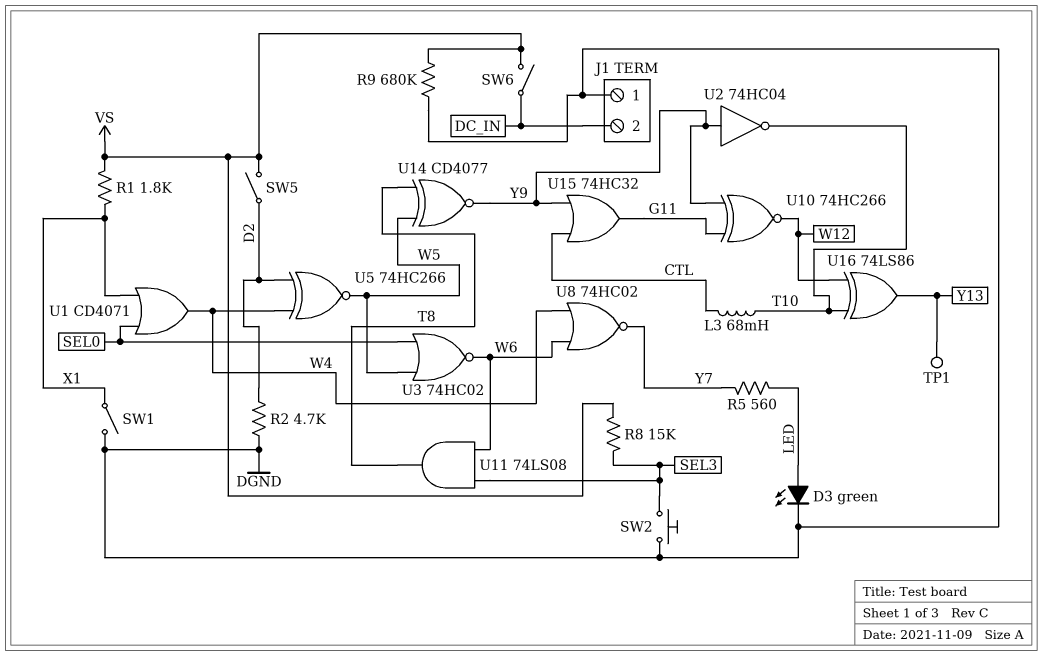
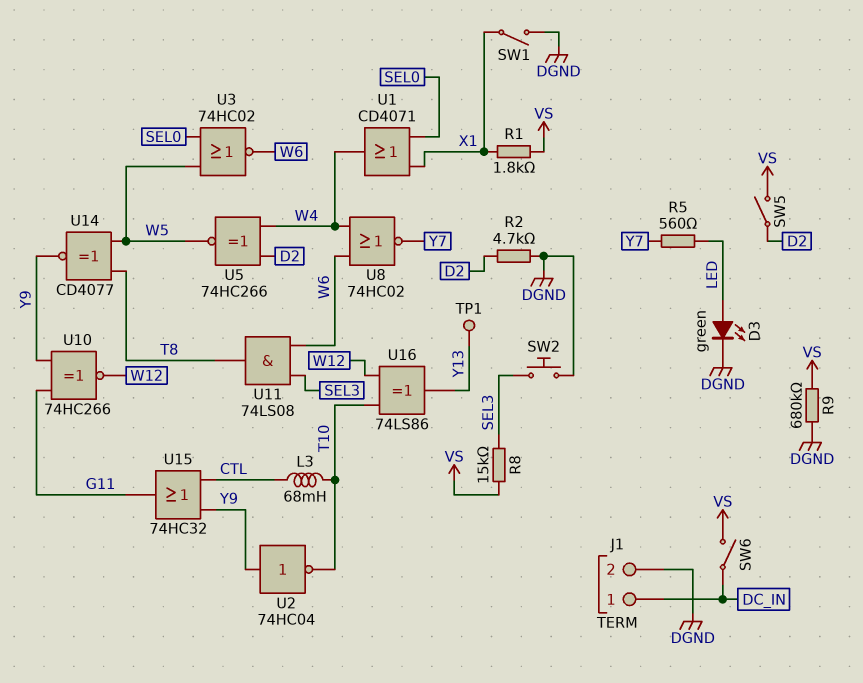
J1 pin 1: DGND -> DC_IN
J1 pin 2: DC_IN -> DGND

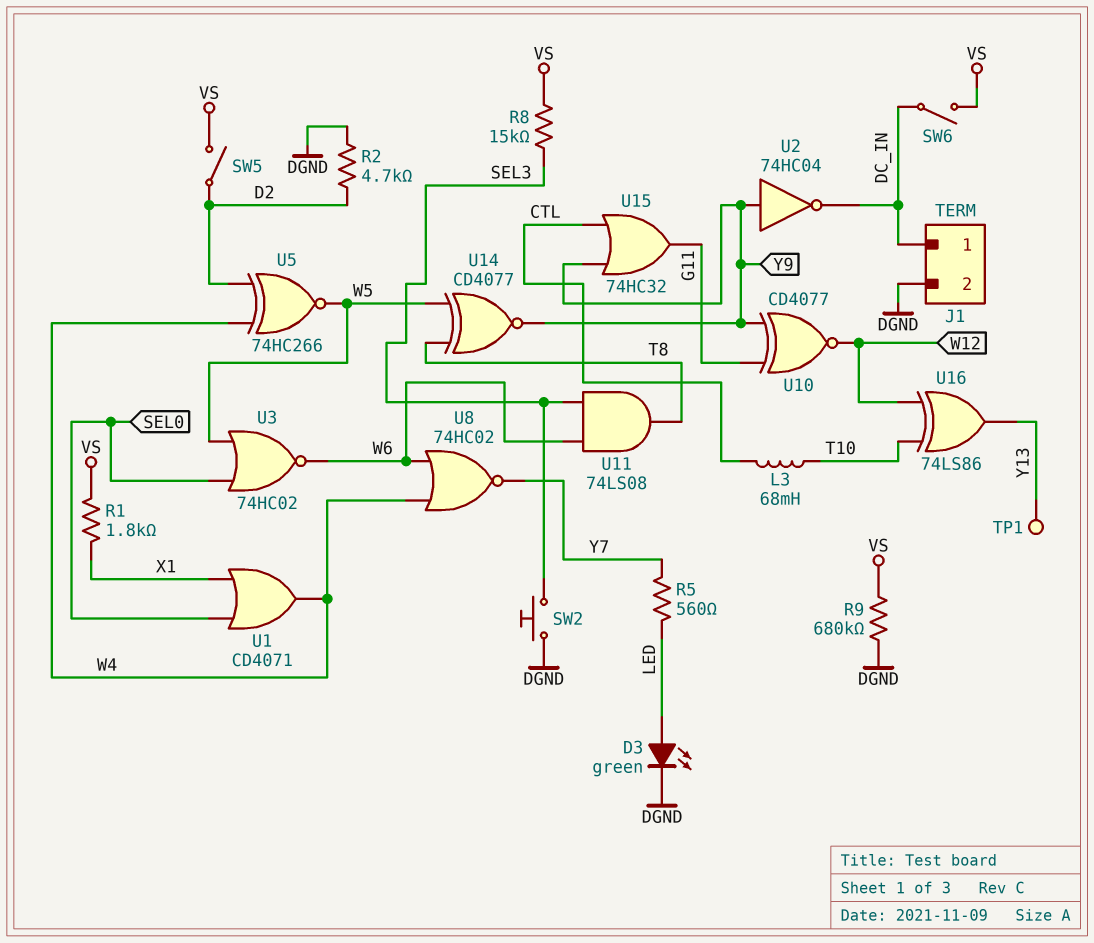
SW1: switch (DGND, X1) -> none
U2: NOT 74HC04 (in Y9, out T10) -> NOT 74HC04 (in Y9, out DC_IN)
U10: XNOR 74HC266 (in G11, in Y9, out W12) -> XNOR CD4077 (in G11, in Y9, out W12)

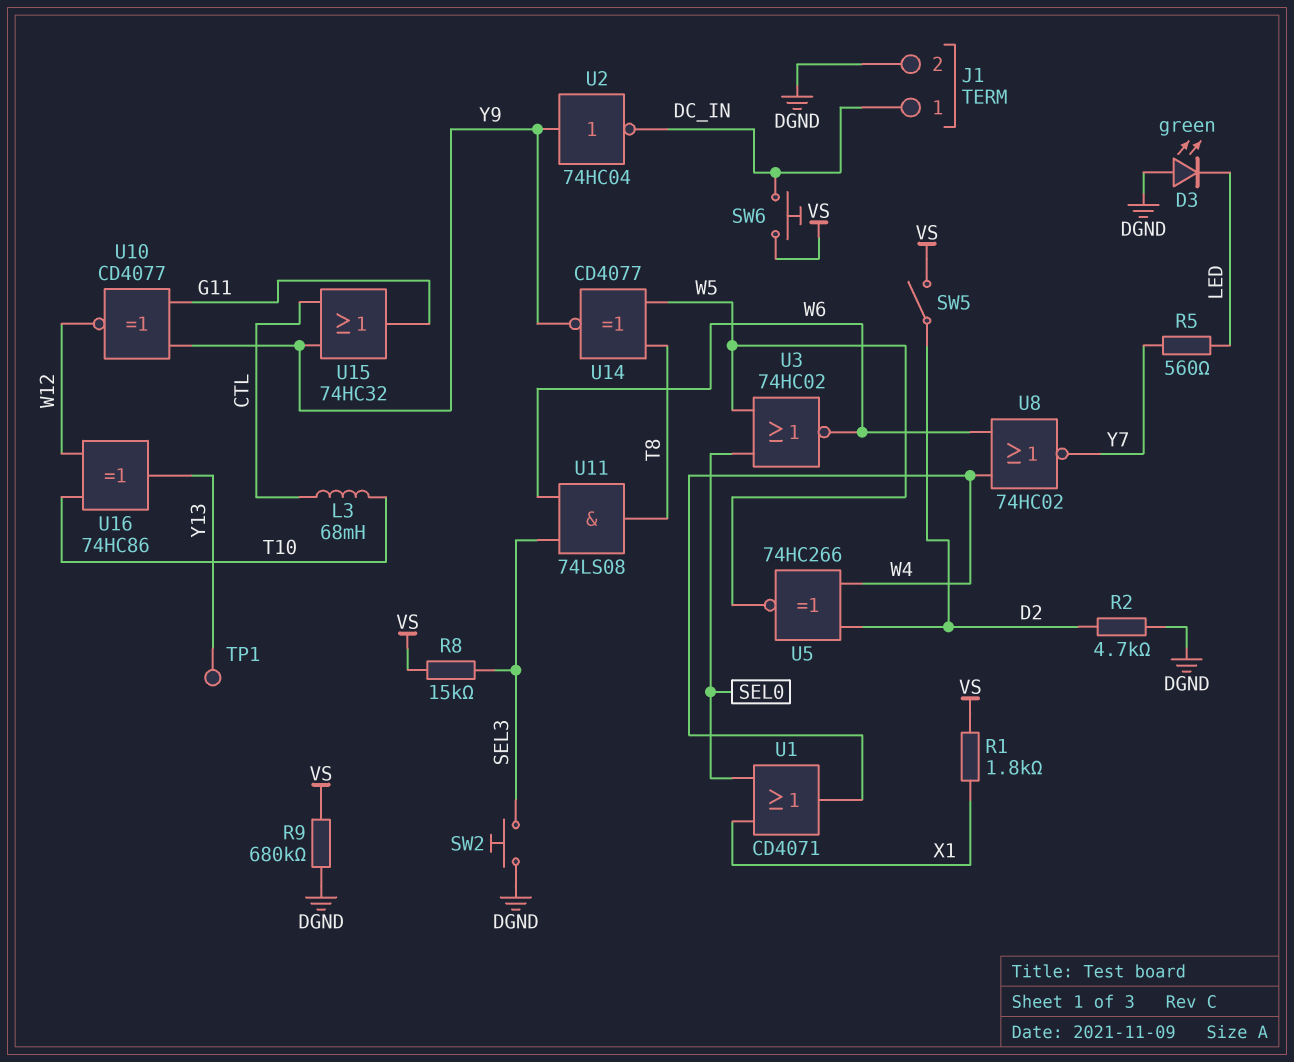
D3: LED green (A LED, K DGND) -> LED green (A DGND, K LED)
SW6: switch (DC_IN, VS) -> button (DC_IN, VS)
U16: XOR 74LS86 (in T10, in W12, out Y13) -> XOR 74HC86 (in T10, in W12, out Y13)

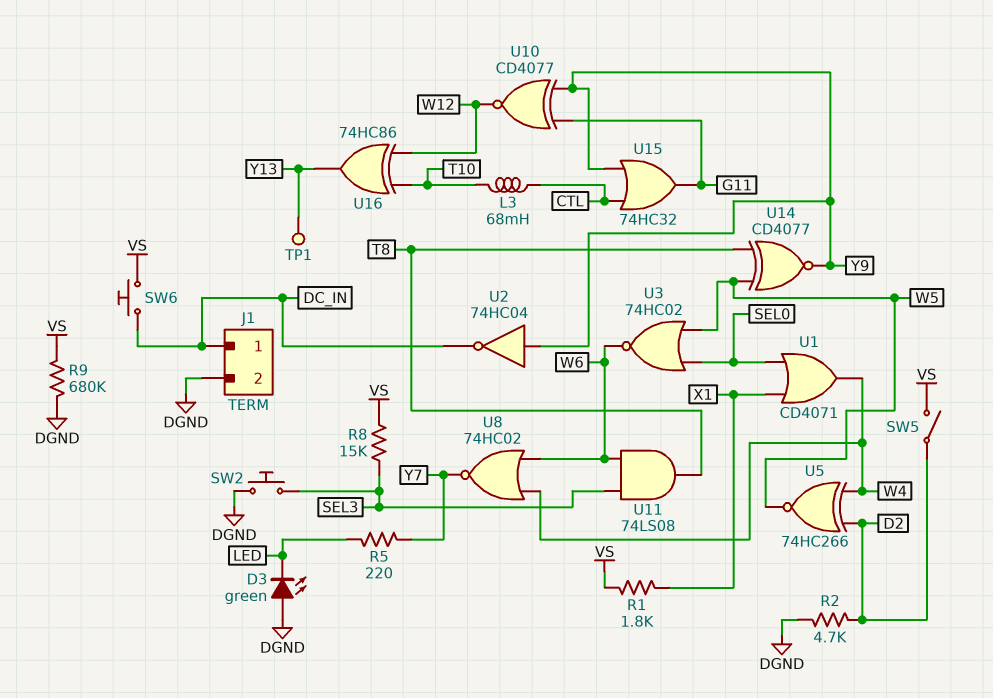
R5: 560 (LED, Y7) -> 220 (LED, Y7)

